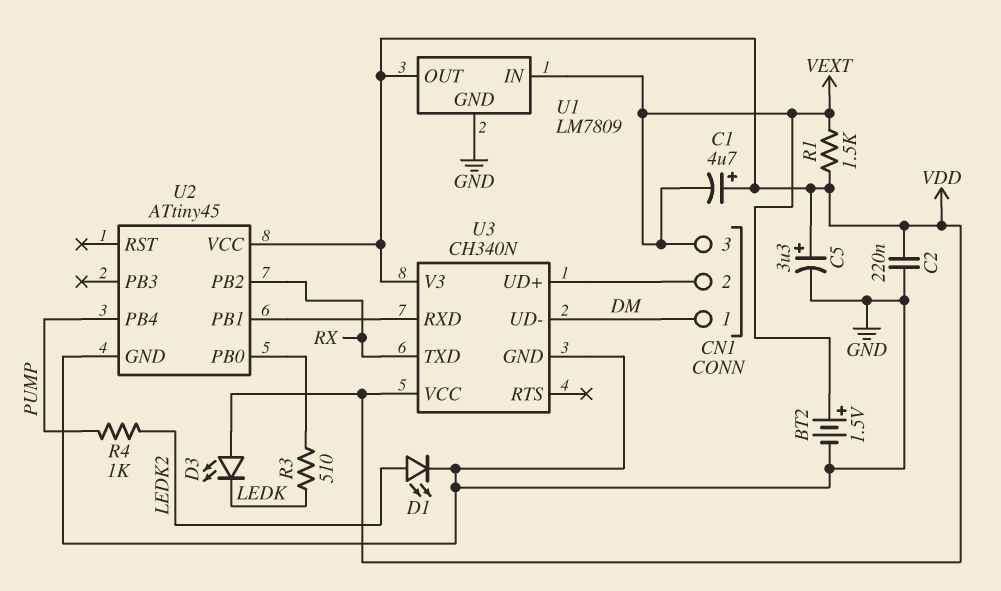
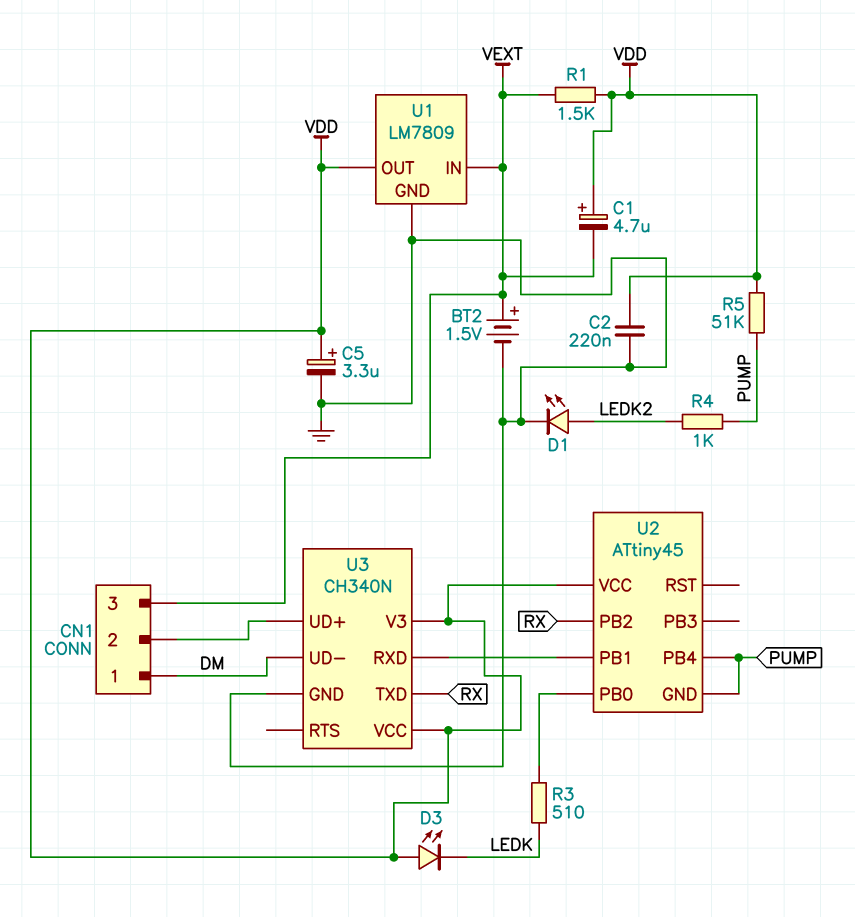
R5: none -> 51k (PUMP, VDD)
U2 pin GND: GND -> PUMP

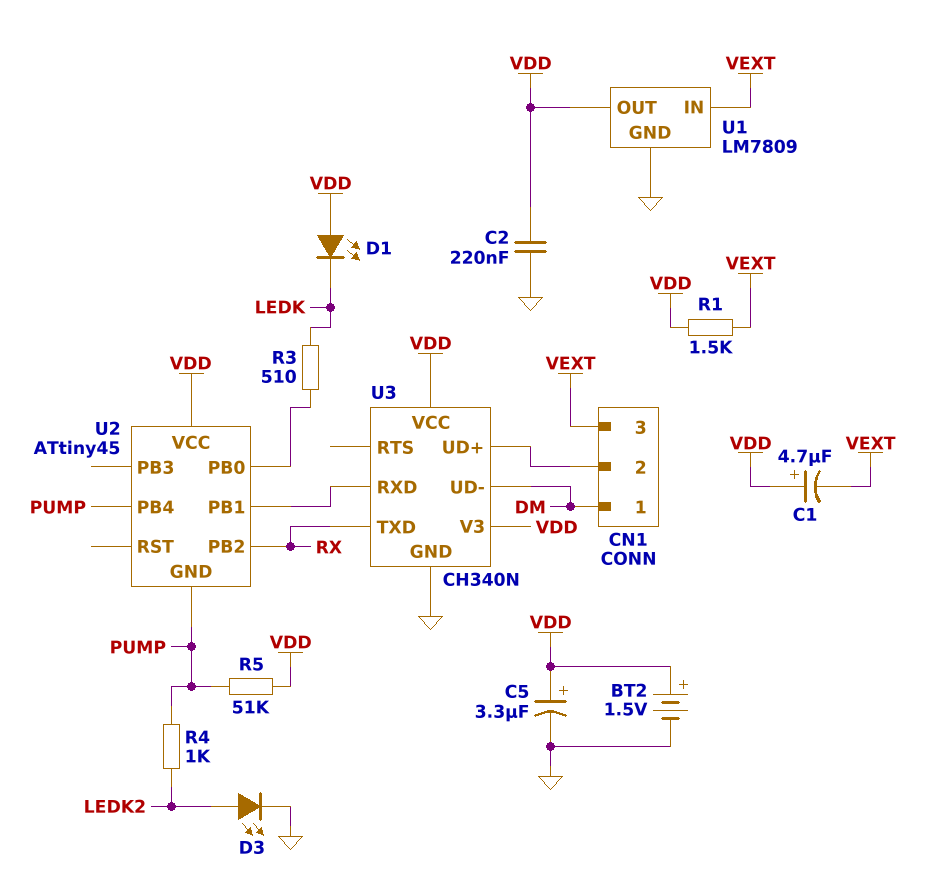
BT2: 1.5V (plus VEXT, minus GND) -> 1.5V (plus VDD, minus GND)
D1: LED (A LEDK2, K GND) -> LED (A VDD, K LEDK)
D3: LED (A VDD, K LEDK) -> LED (A LEDK2, K GND)

